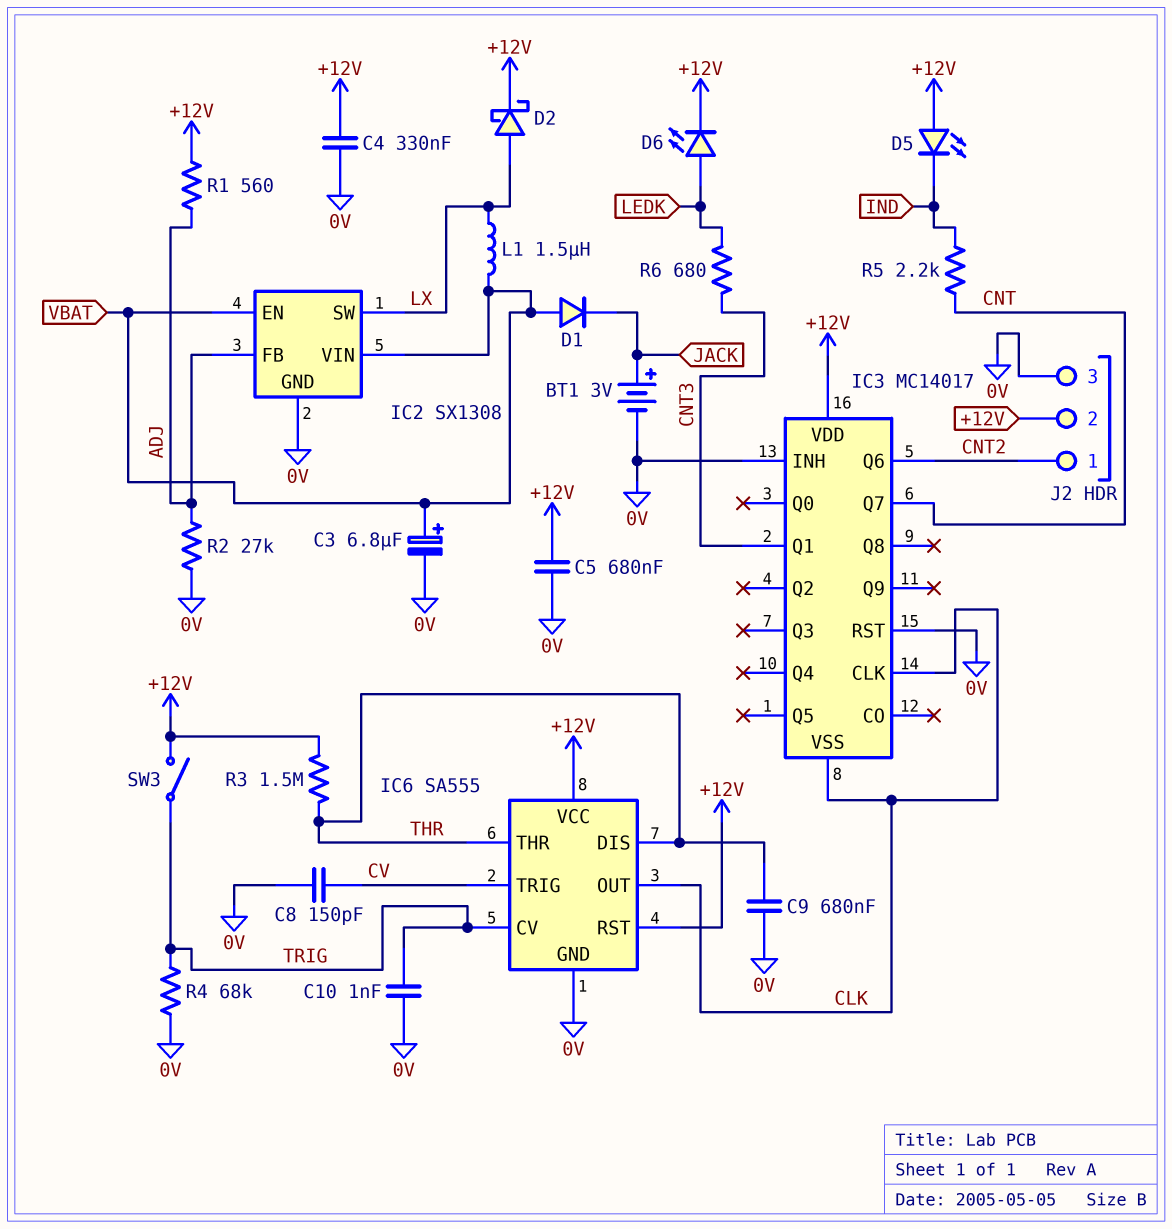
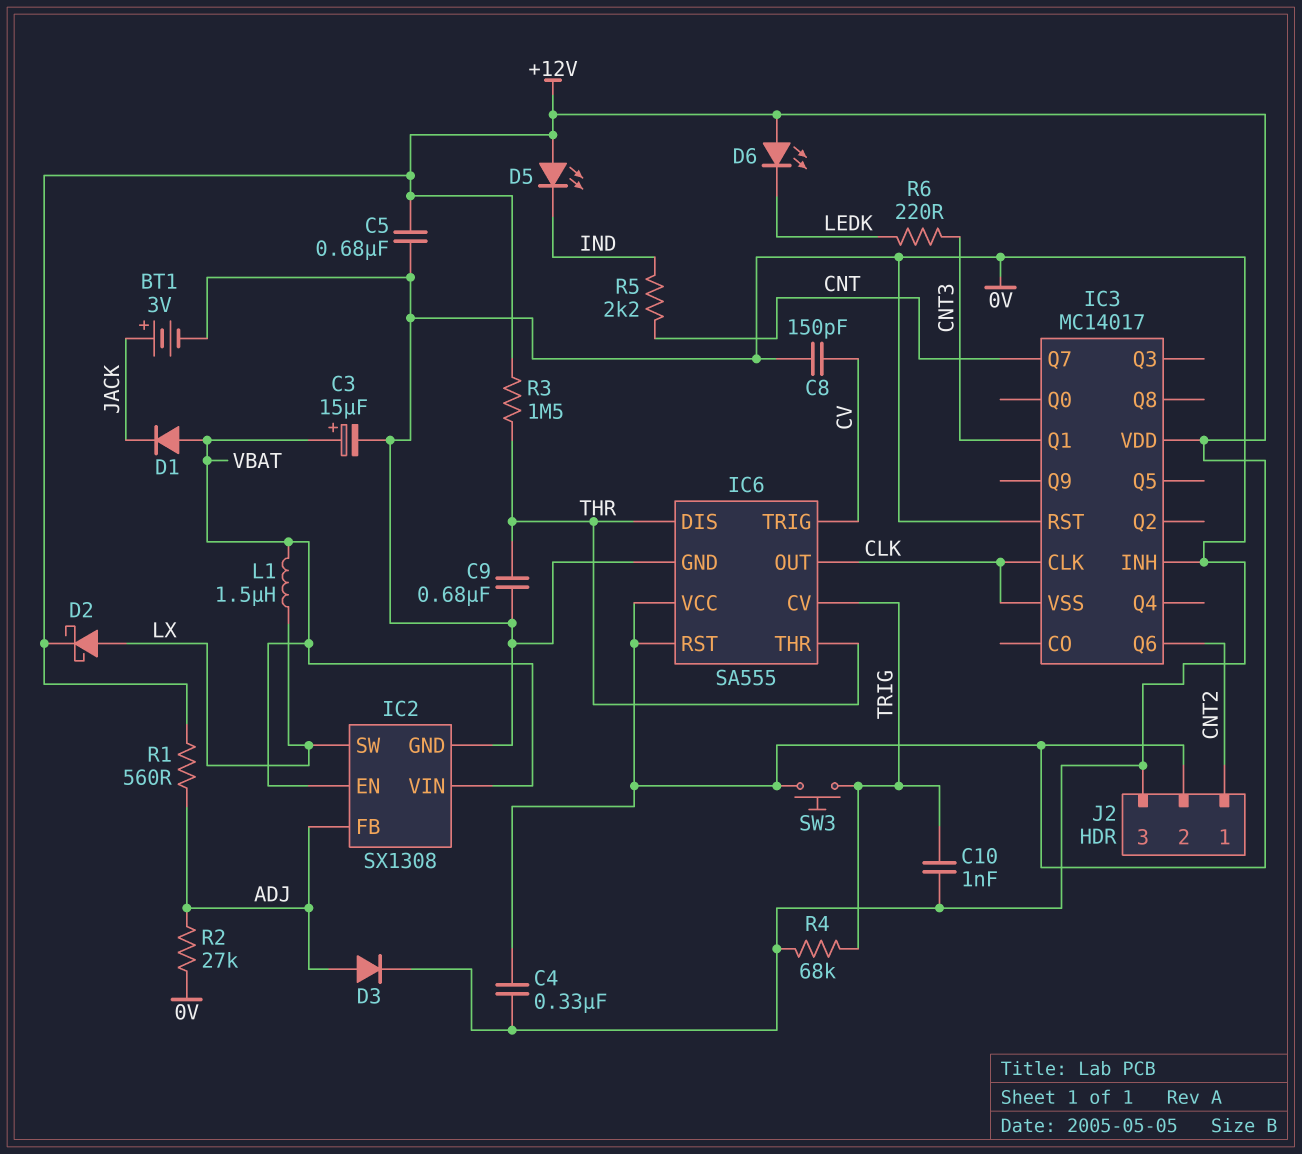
C3: 6.8uF (plus VBAT, minus 0V) -> 15uF (plus VBAT, minus 0V)
D3: none -> diode (A ADJ, K 0V)
D6: LED (A LEDK, K +12V) -> LED (A +12V, K LEDK)
R6: 680 (CNT3, LEDK) -> 220 (CNT3, LEDK)
SW3: switch (+12V, TRIG) -> button (+12V, TRIG)

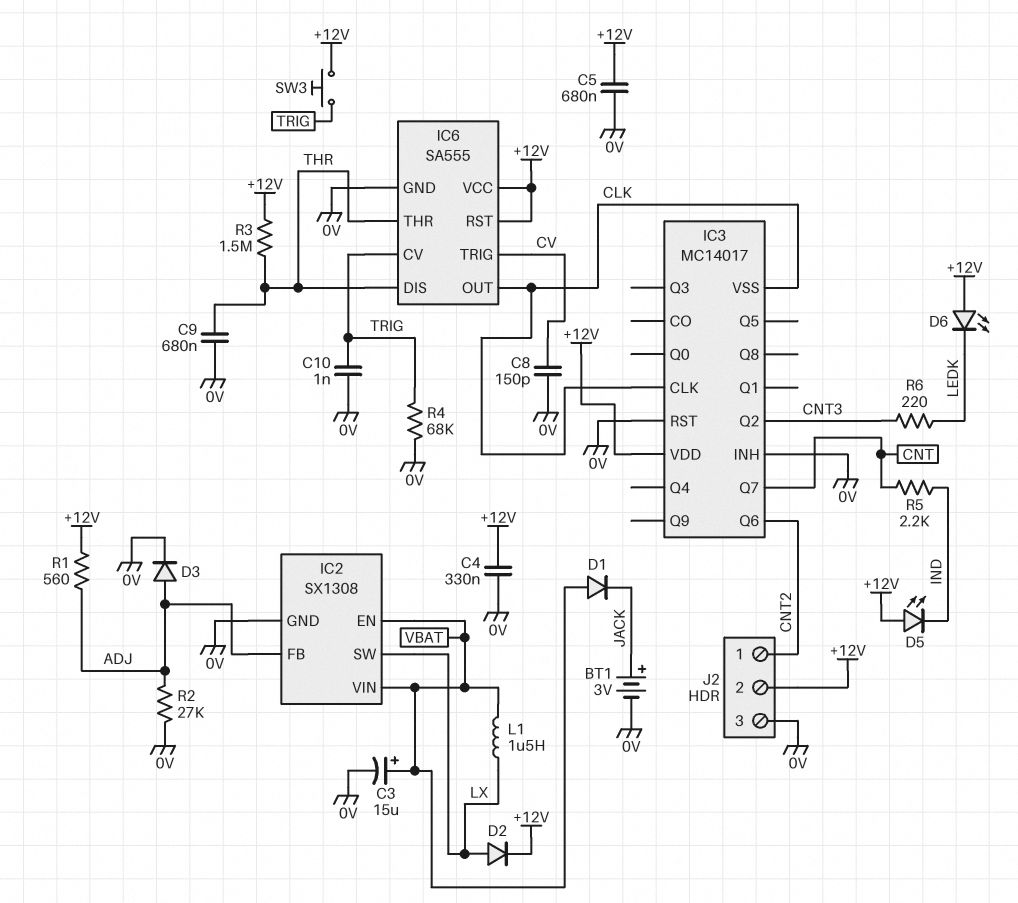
D2: schottky (A LX, K +12V) -> diode (A LX, K +12V)
IC3 pin Q1: CNT3 -> none
IC3 pin Q2: none -> CNT3

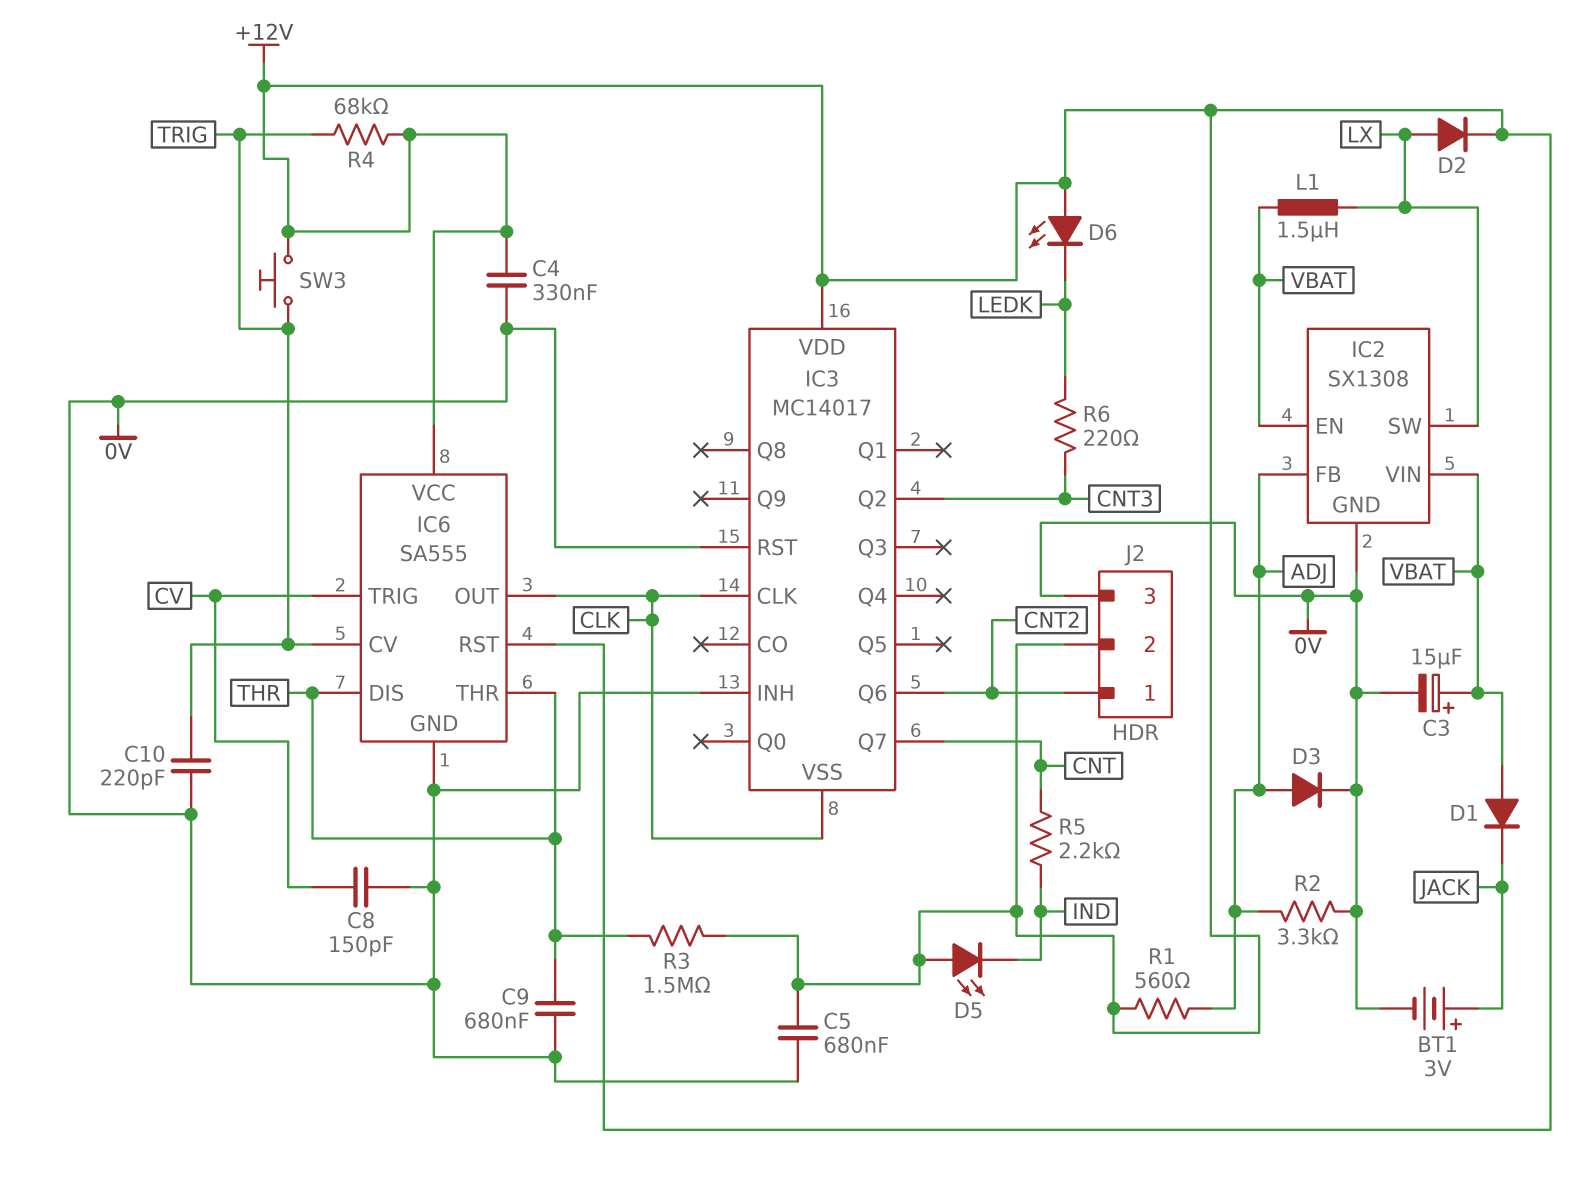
C10: 1nF (0V, TRIG) -> 220pF (0V, TRIG)
R2: 27k (0V, ADJ) -> 3.3k (0V, ADJ)
R4: 68k (0V, TRIG) -> 68k (+12V, TRIG)

